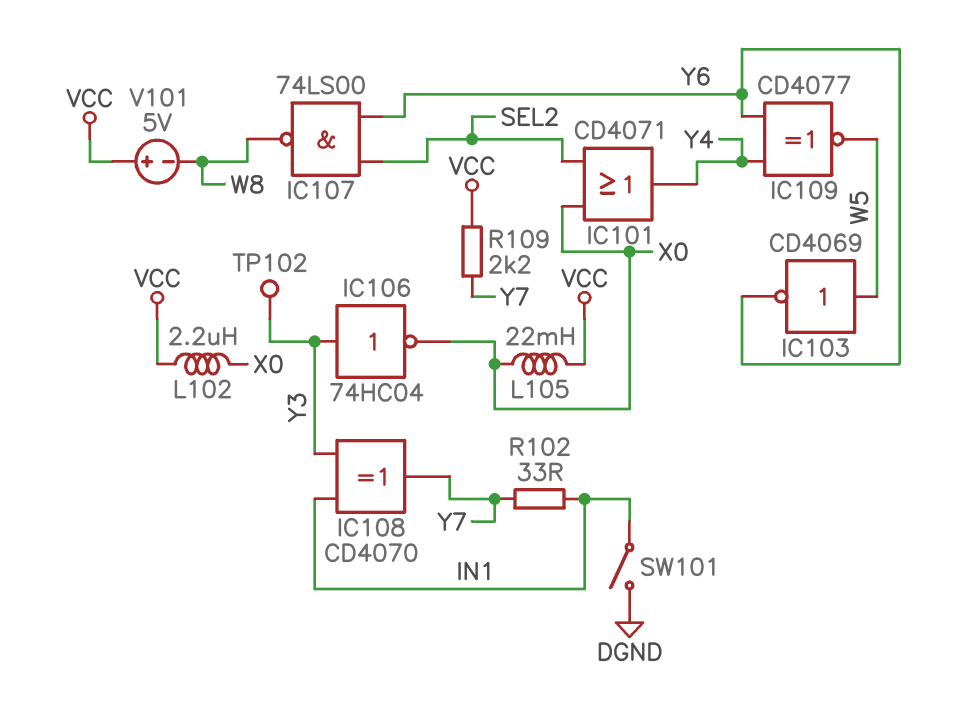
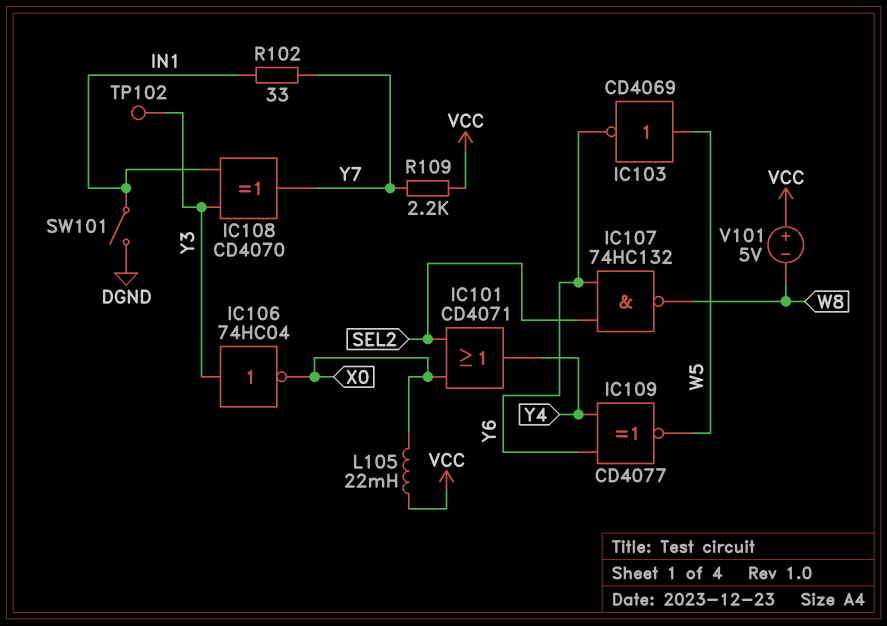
IC107: NAND 74LS00 (in SEL2, in Y6, out W8) -> NAND 74HC132 (in SEL2, in Y6, out W8)
L102: 2.2uH (VCC, X0) -> none

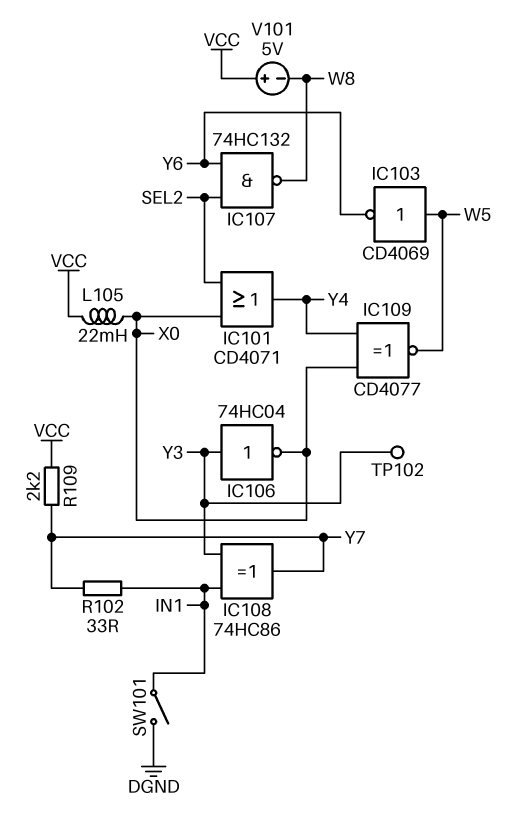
IC108: XOR CD4070 (in IN1, in Y3, out Y7) -> XOR 74HC86 (in IN1, in Y3, out Y7)
IC109: XNOR CD4077 (in Y4, in Y6, out W5) -> XNOR CD4077 (in X0, in Y4, out W5)

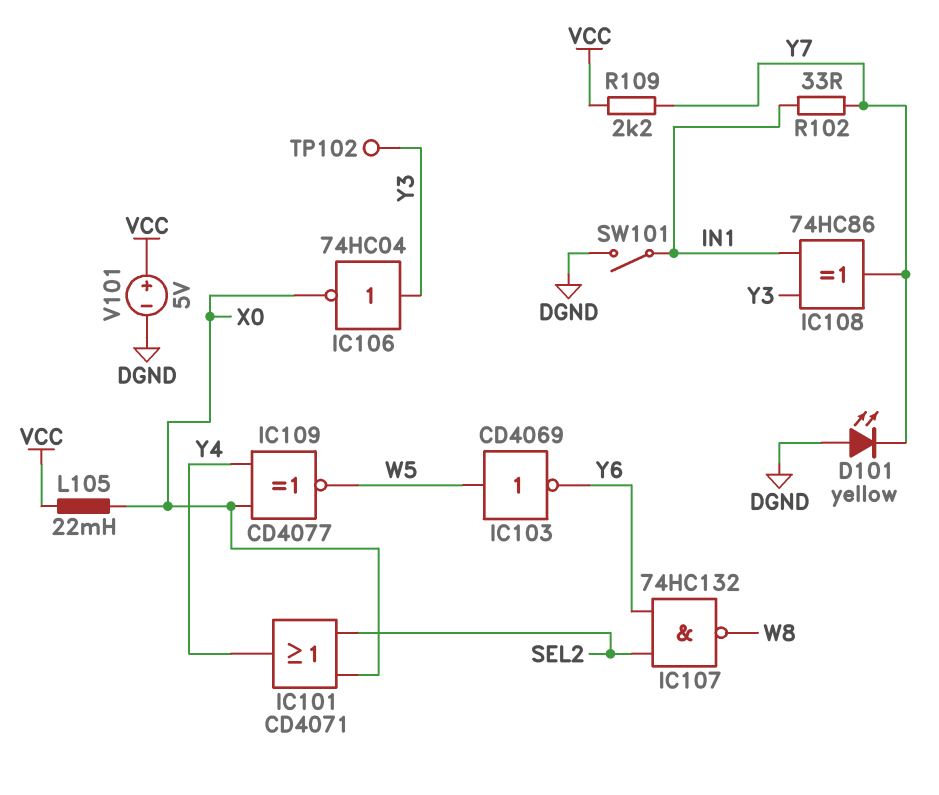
D101: none -> LED yellow (A DGND, K Y7)
V101: 5V (plus VCC, minus W8) -> 5V (plus VCC, minus DGND)

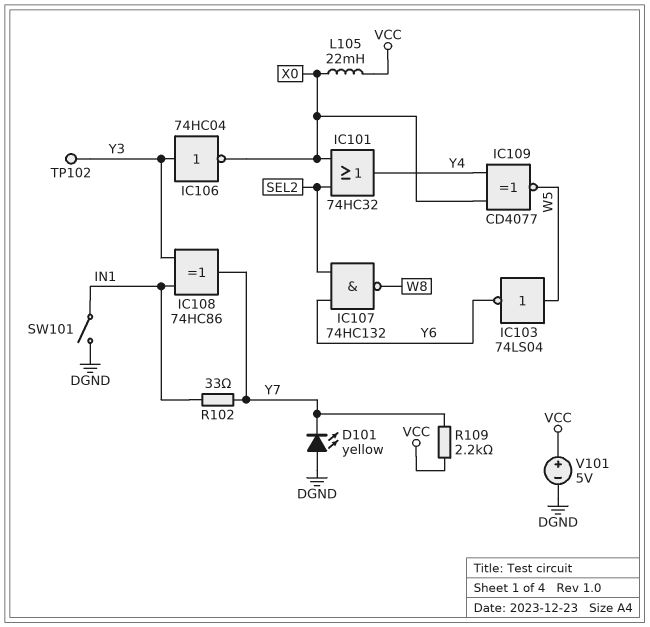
IC101: OR CD4071 (in SEL2, in X0, out Y4) -> OR 74HC32 (in SEL2, in X0, out Y4)
IC103: NOT CD4069 (in W5, out Y6) -> NOT 74LS04 (in W5, out Y6)

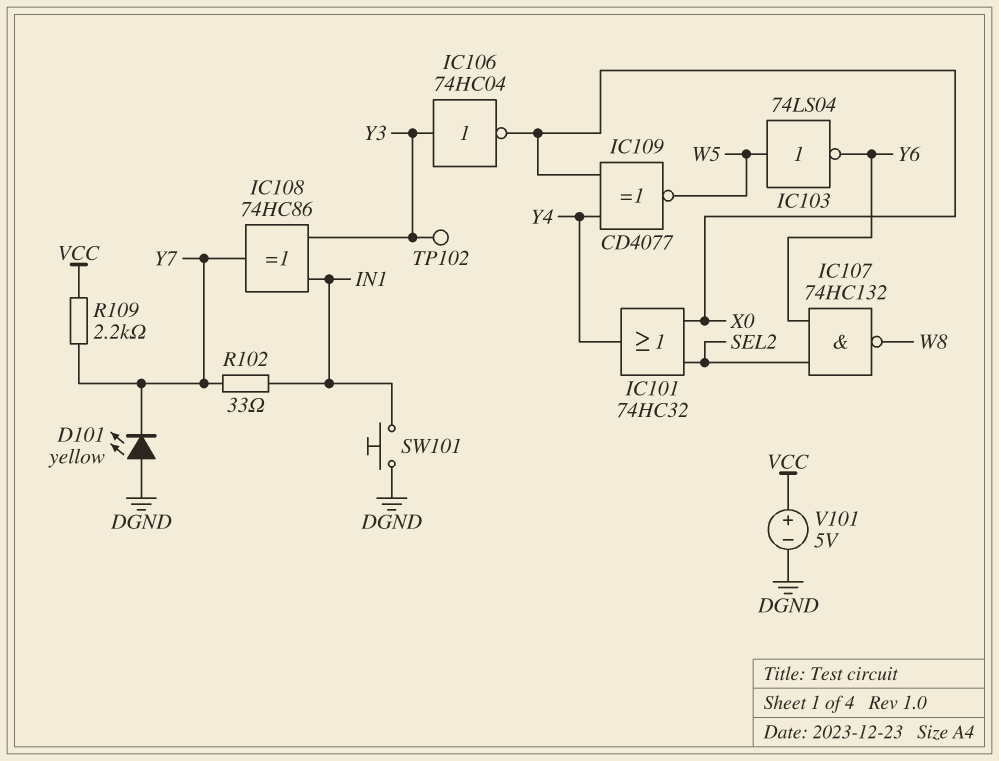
L105: 22mH (VCC, X0) -> none
SW101: switch (DGND, IN1) -> button (DGND, IN1)

